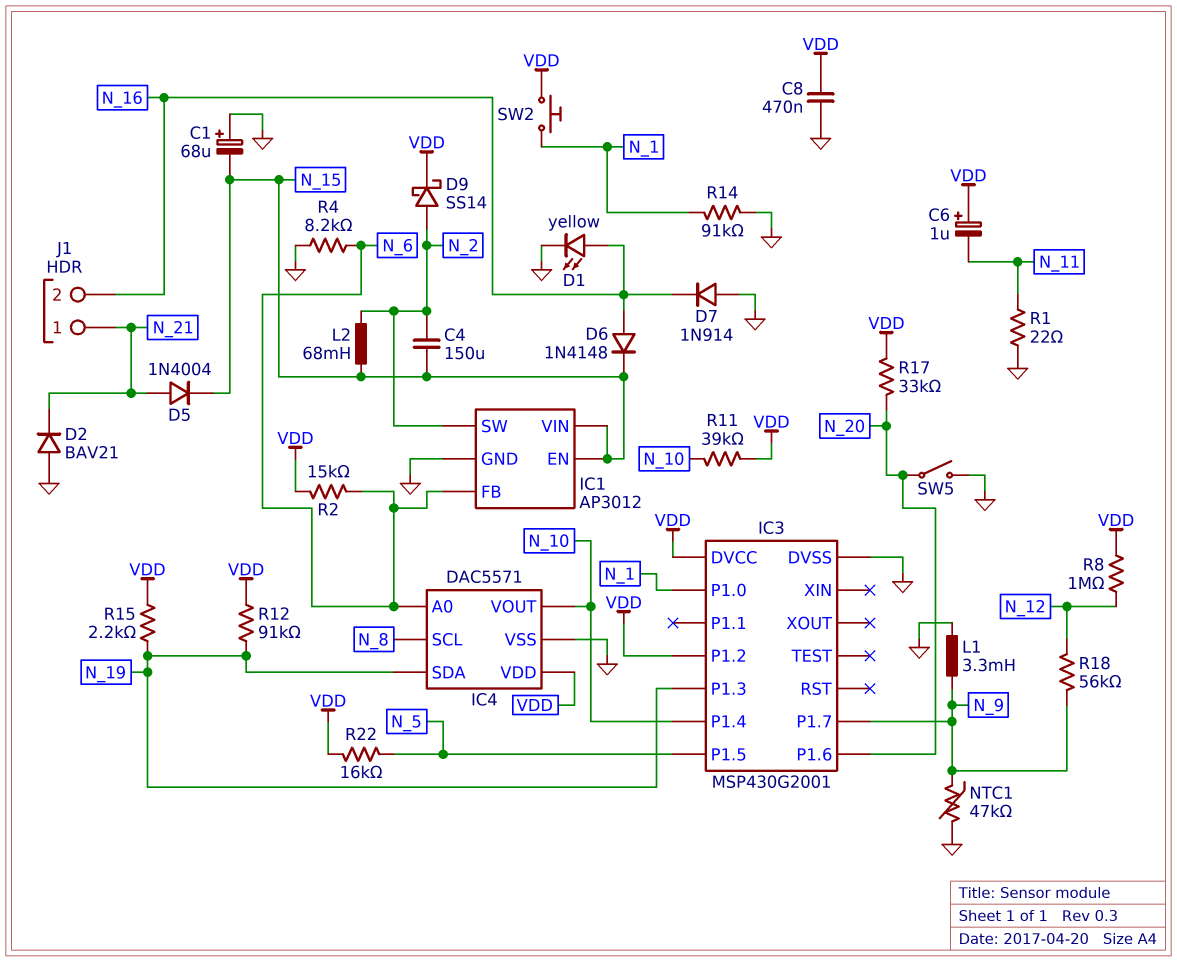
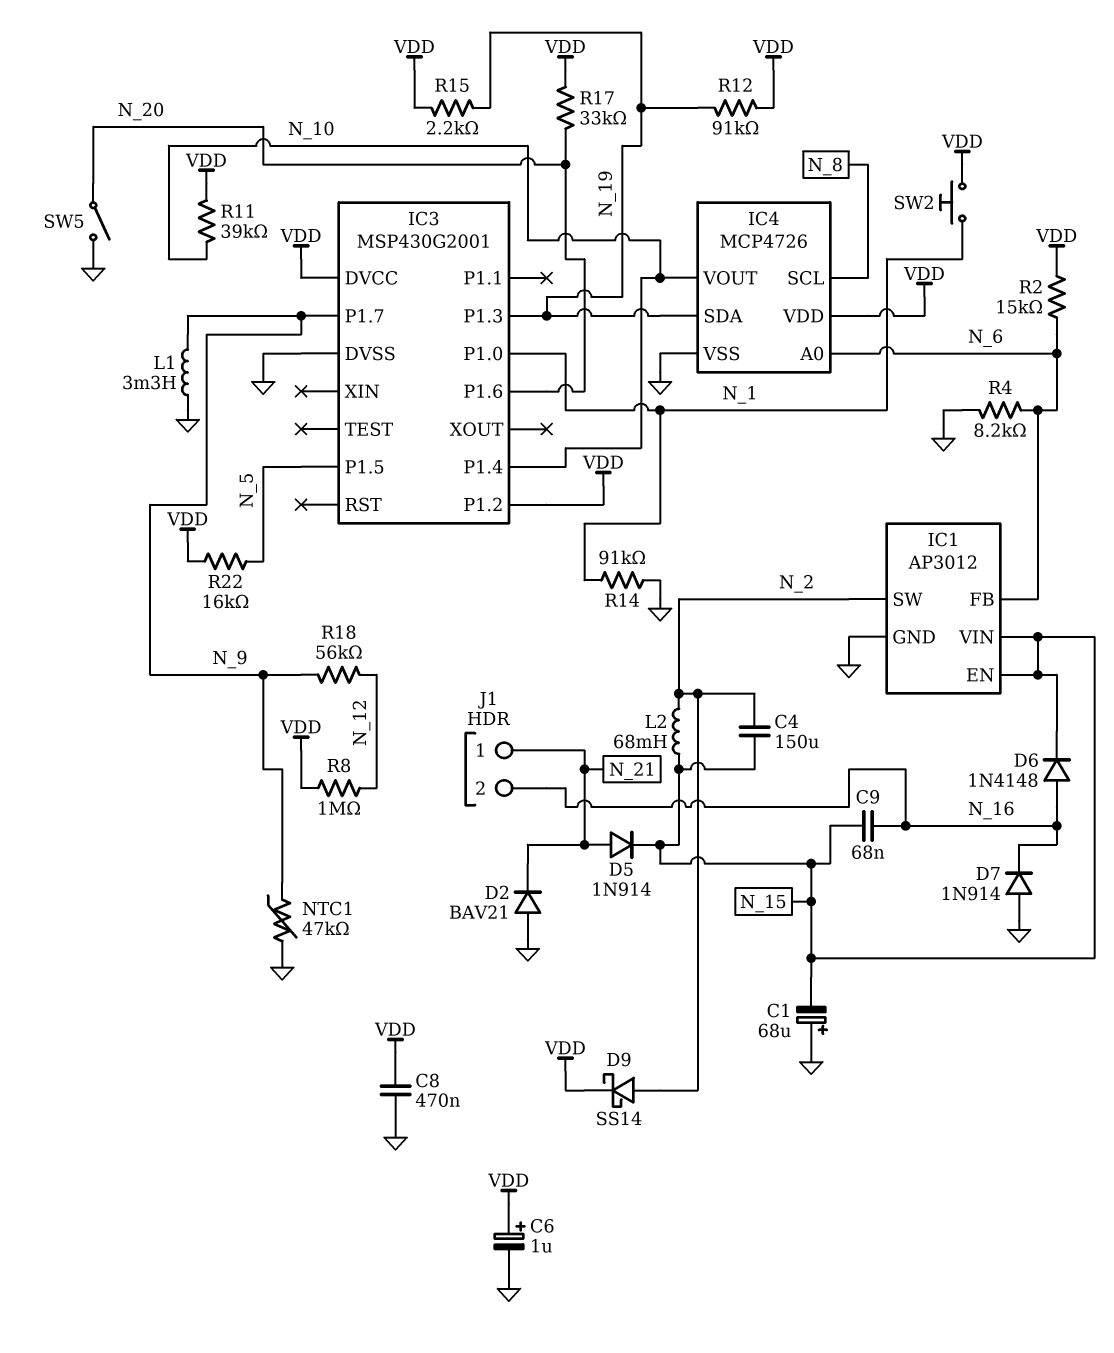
C6: 1uF (plus VDD, minus N_11) -> 1uF (plus VDD, minus GND)
C9: none -> 68nF (N_15, N_16)
D1: LED yellow (A N_16, K GND) -> none
D5: diode 1N4004 (A N_21, K N_15) -> diode 1N914 (A N_21, K N_15)
IC4: DAC5571 -> MCP4726
R1: 22 (GND, N_11) -> none

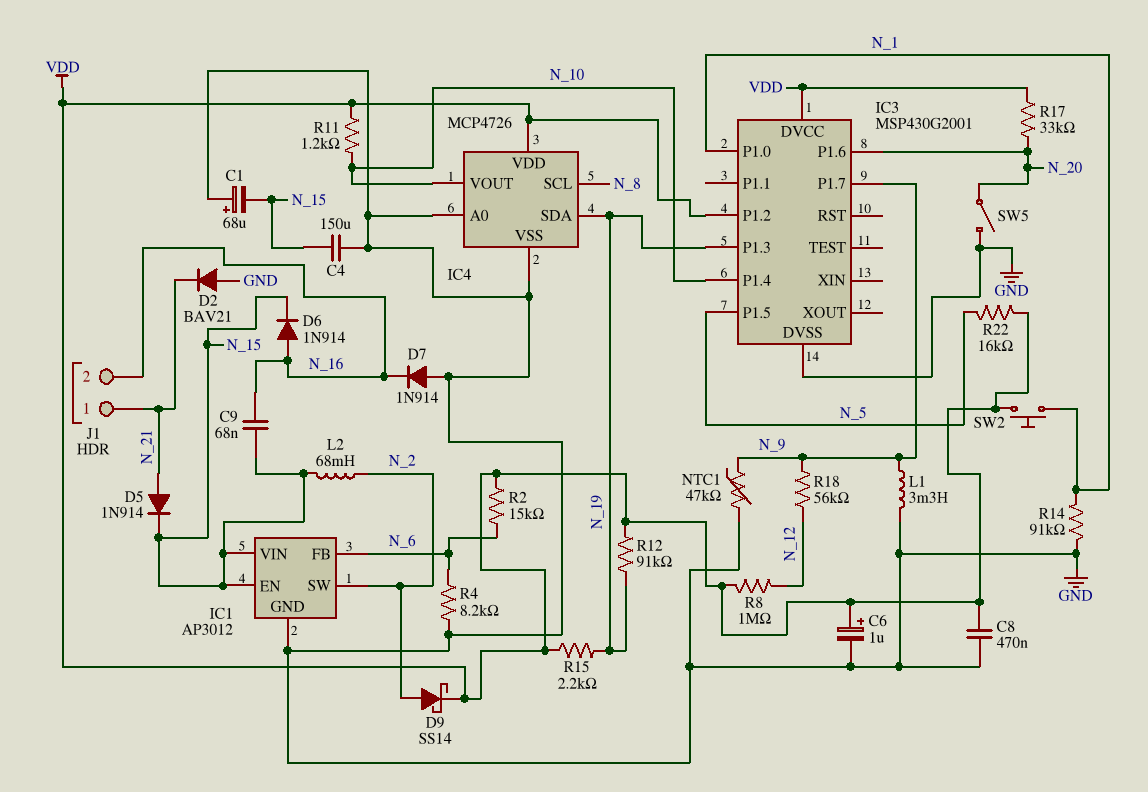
C4: 150uF (N_2, N_15) -> 150uF (GND, N_15)
D6: diode 1N4148 (A N_16, K N_15) -> diode 1N914 (A N_16, K N_15)
IC4 pin A0: N_6 -> GND
R11: 39k (N_10, VDD) -> 1.2k (N_10, VDD)

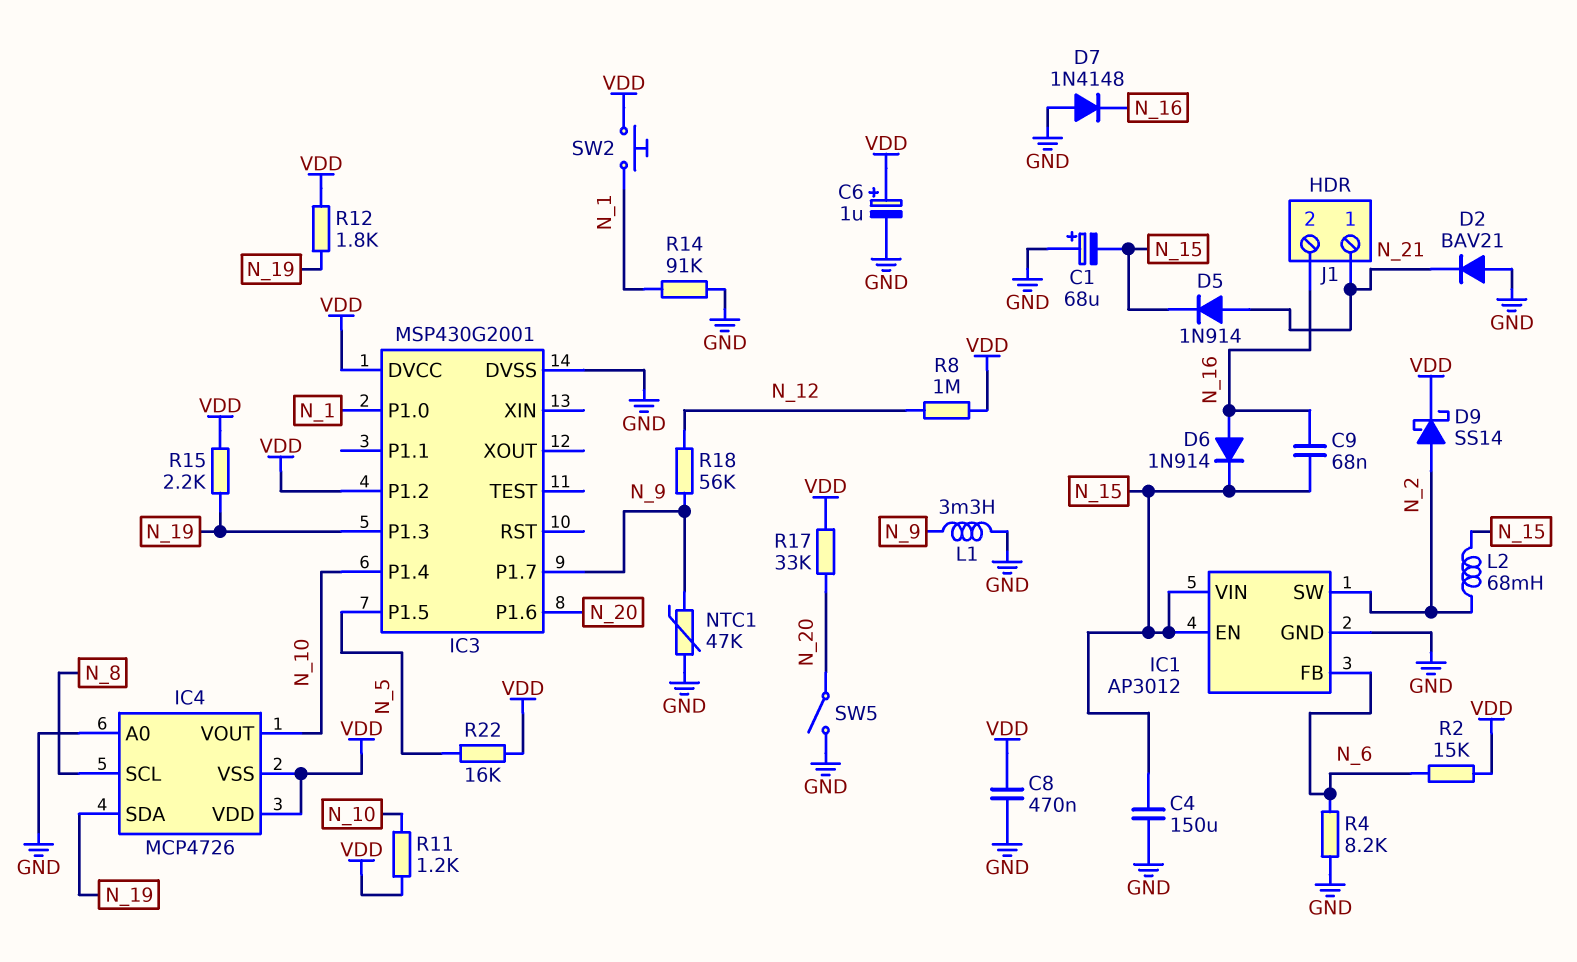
D7: diode 1N914 (A GND, K N_16) -> diode 1N4148 (A GND, K N_16)
IC4 pin VSS: GND -> VDD
R12: 91k (N_19, VDD) -> 1.8k (N_19, VDD)

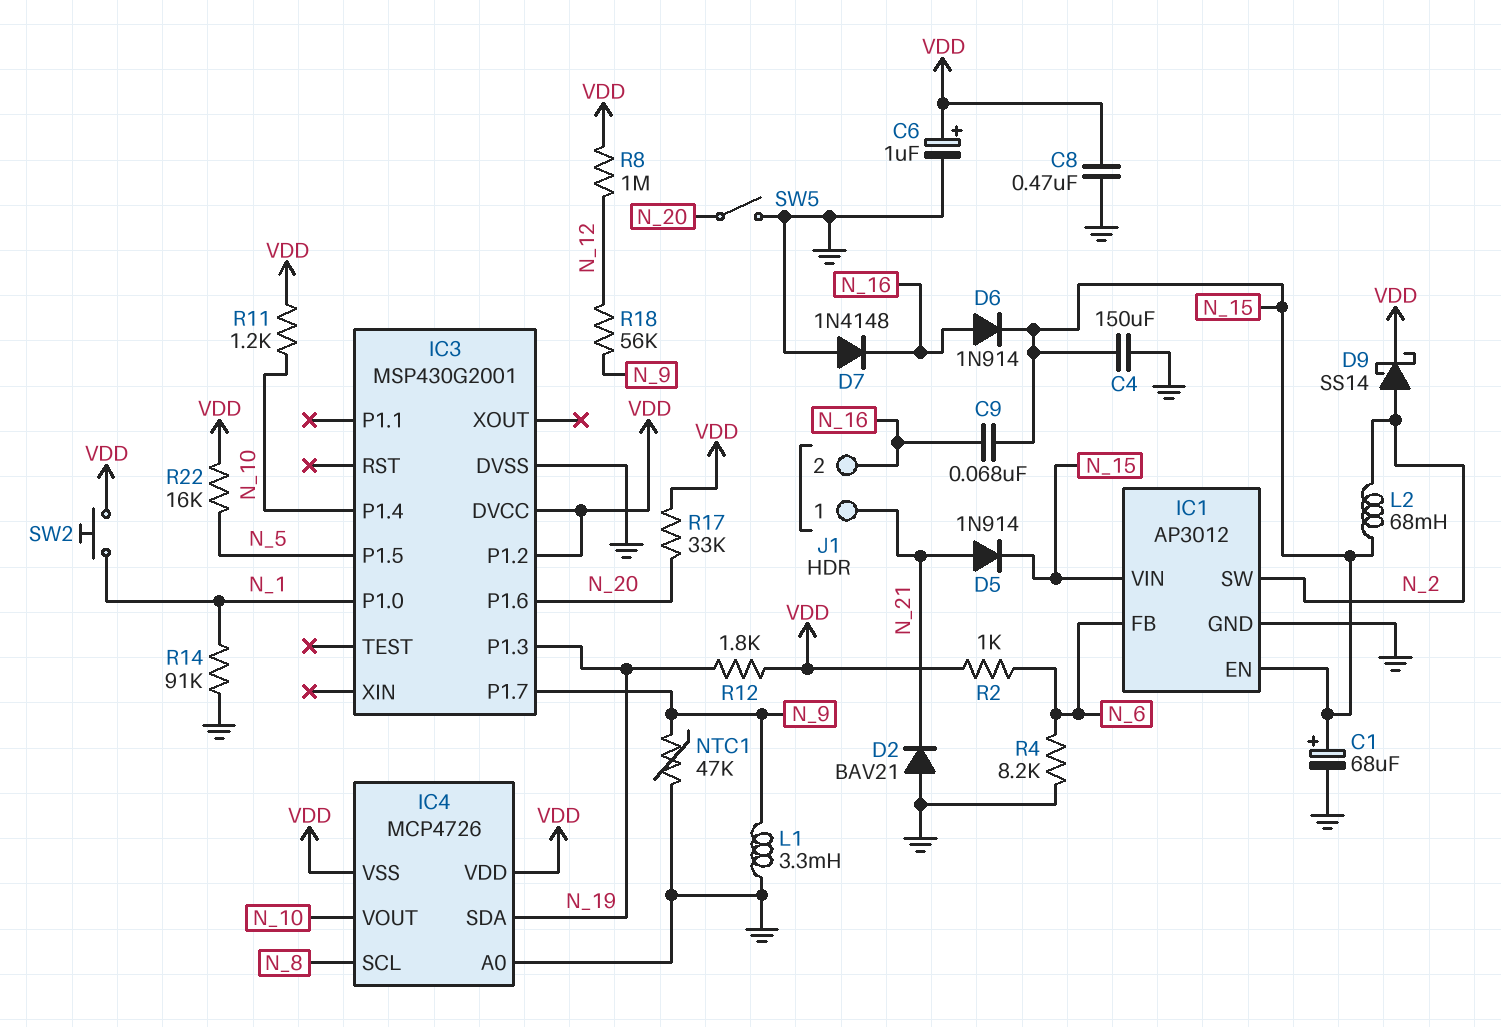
C1: 68uF (plus GND, minus N_15) -> 68uF (plus N_15, minus GND)
R2: 15k (N_6, VDD) -> 1k (N_6, VDD)
R15: 2.2k (N_19, VDD) -> none

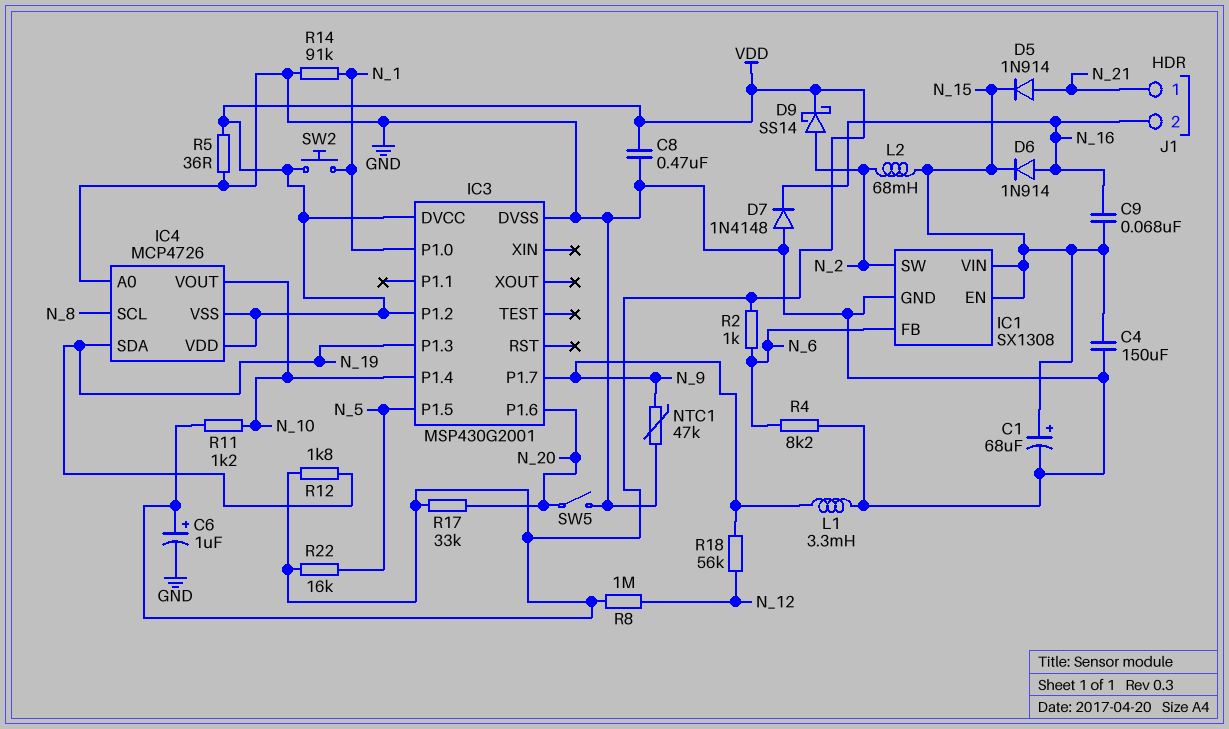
D2: diode BAV21 (A GND, K N_21) -> none
IC1: AP3012 -> SX1308
R5: none -> 36 (GND, VDD)

